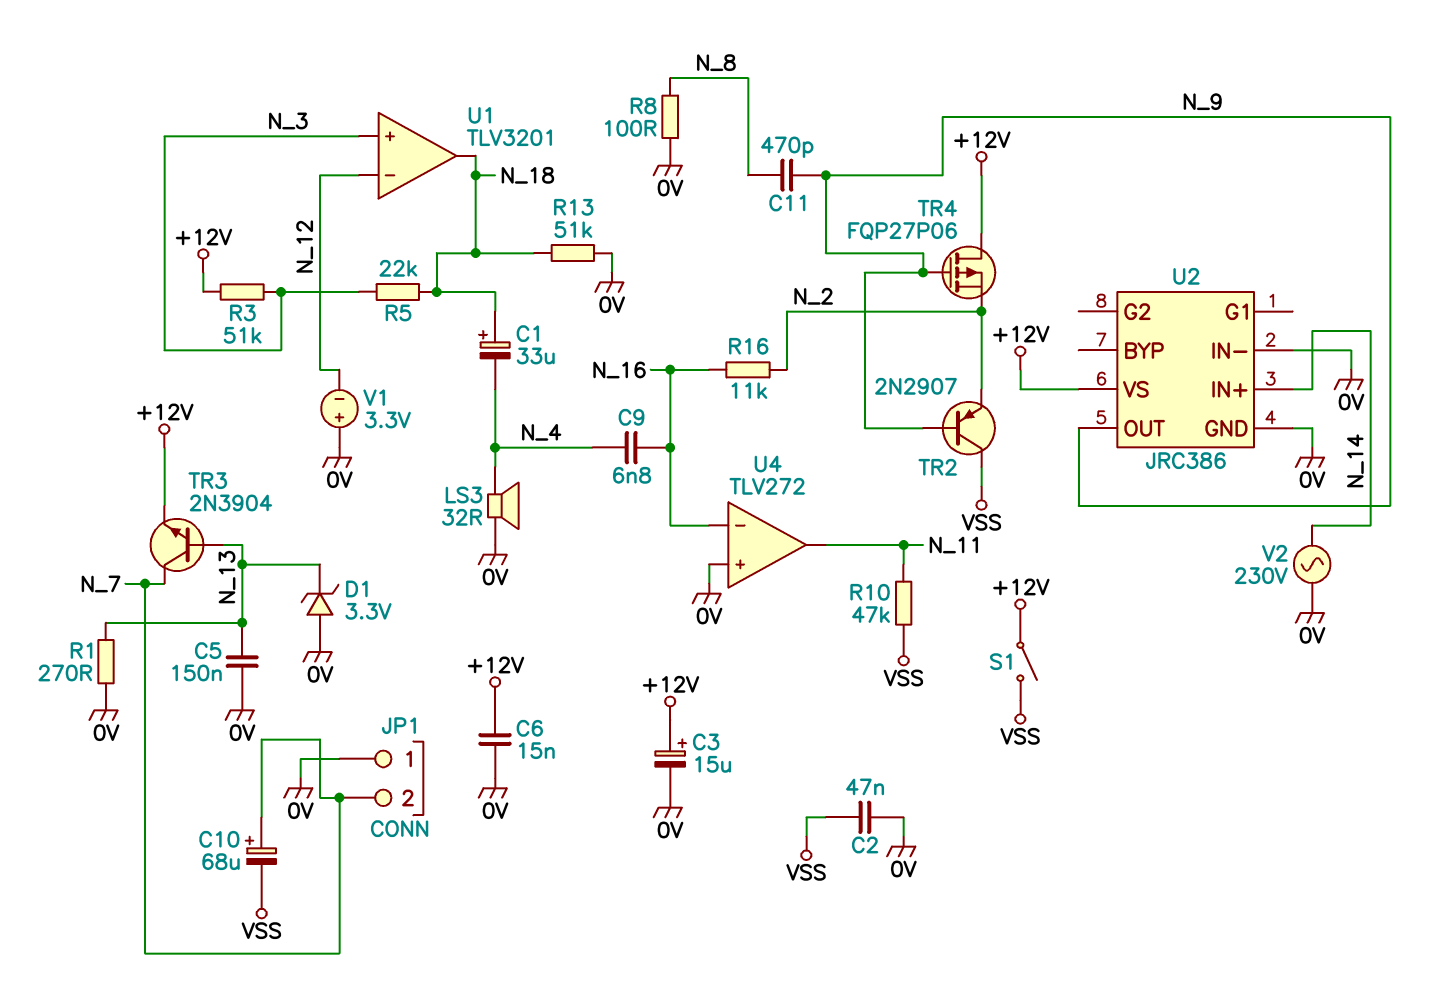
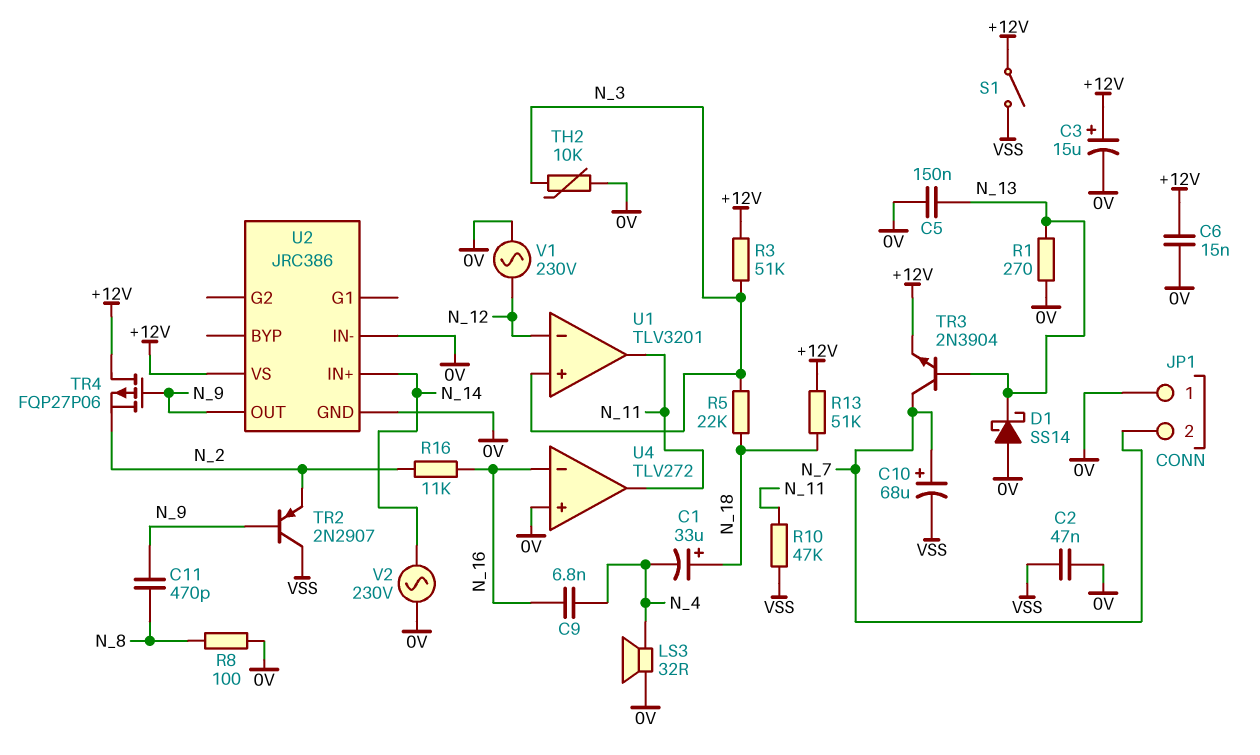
D1: zener 3.3V (A 0V, K N_13) -> schottky SS14 (A 0V, K N_13)
R13: 51k (0V, N_18) -> 51k (+12V, N_18)
TH2: none -> 10k (0V, N_3)
U1 pin out: N_18 -> N_11
V1: 3.3V (plus 0V, minus N_12) -> AC 230V (0V, N_12)

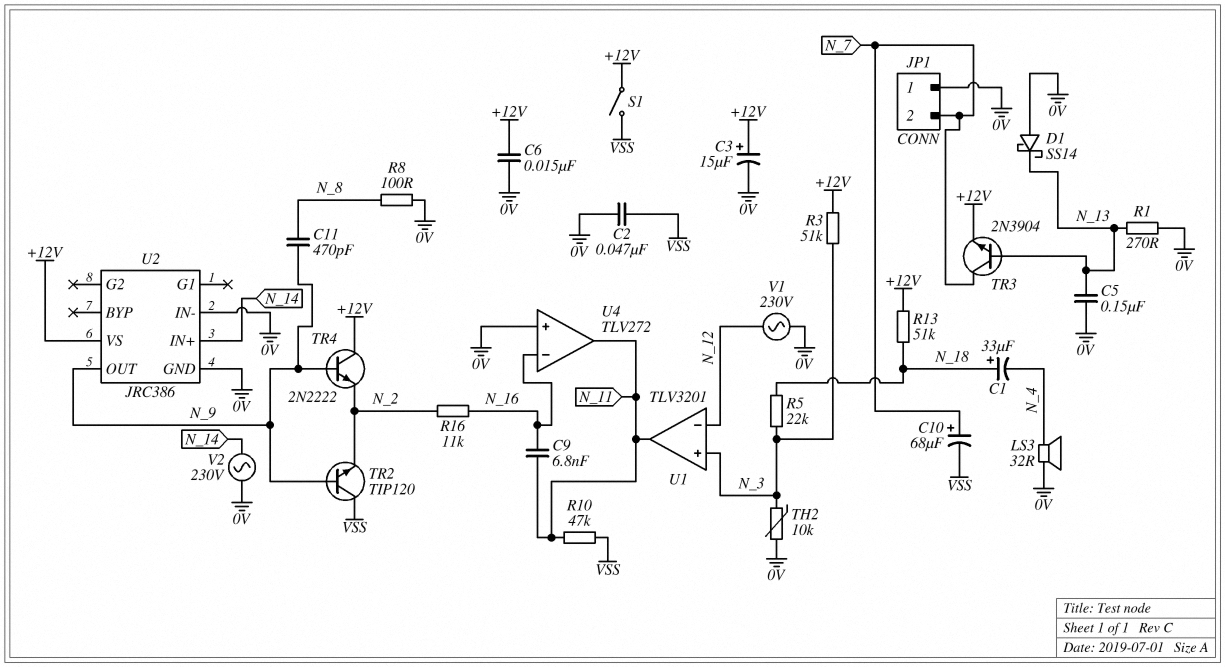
C9: 6.8nF (N_4, N_16) -> 6.8nF (N_11, N_16)
TR2: PNP 2N2907 (B N_9, C VSS, E N_2) -> NPN TIP120 (B N_9, C VSS, E N_2)
TR4: PMOS FQP27P06 (G N_9, D +12V, S N_2) -> NPN 2N2222 (B N_9, C +12V, E N_2)

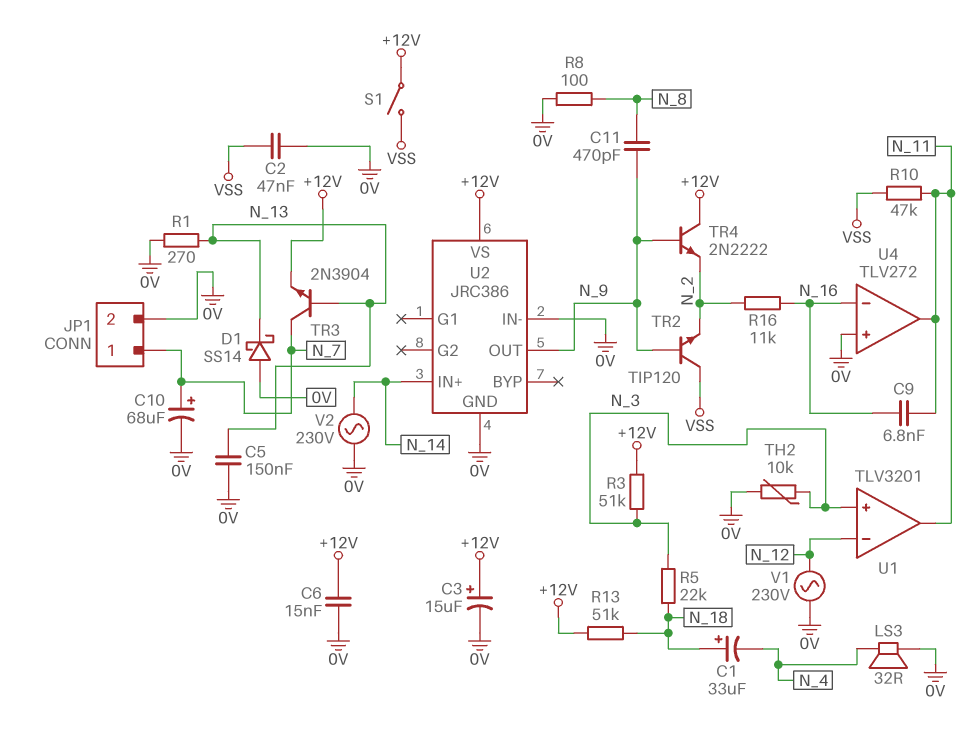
C10: 68uF (plus N_7, minus VSS) -> 68uF (plus N_7, minus 0V)
JP1 pin 1: 0V -> N_7
JP1 pin 2: N_7 -> 0V

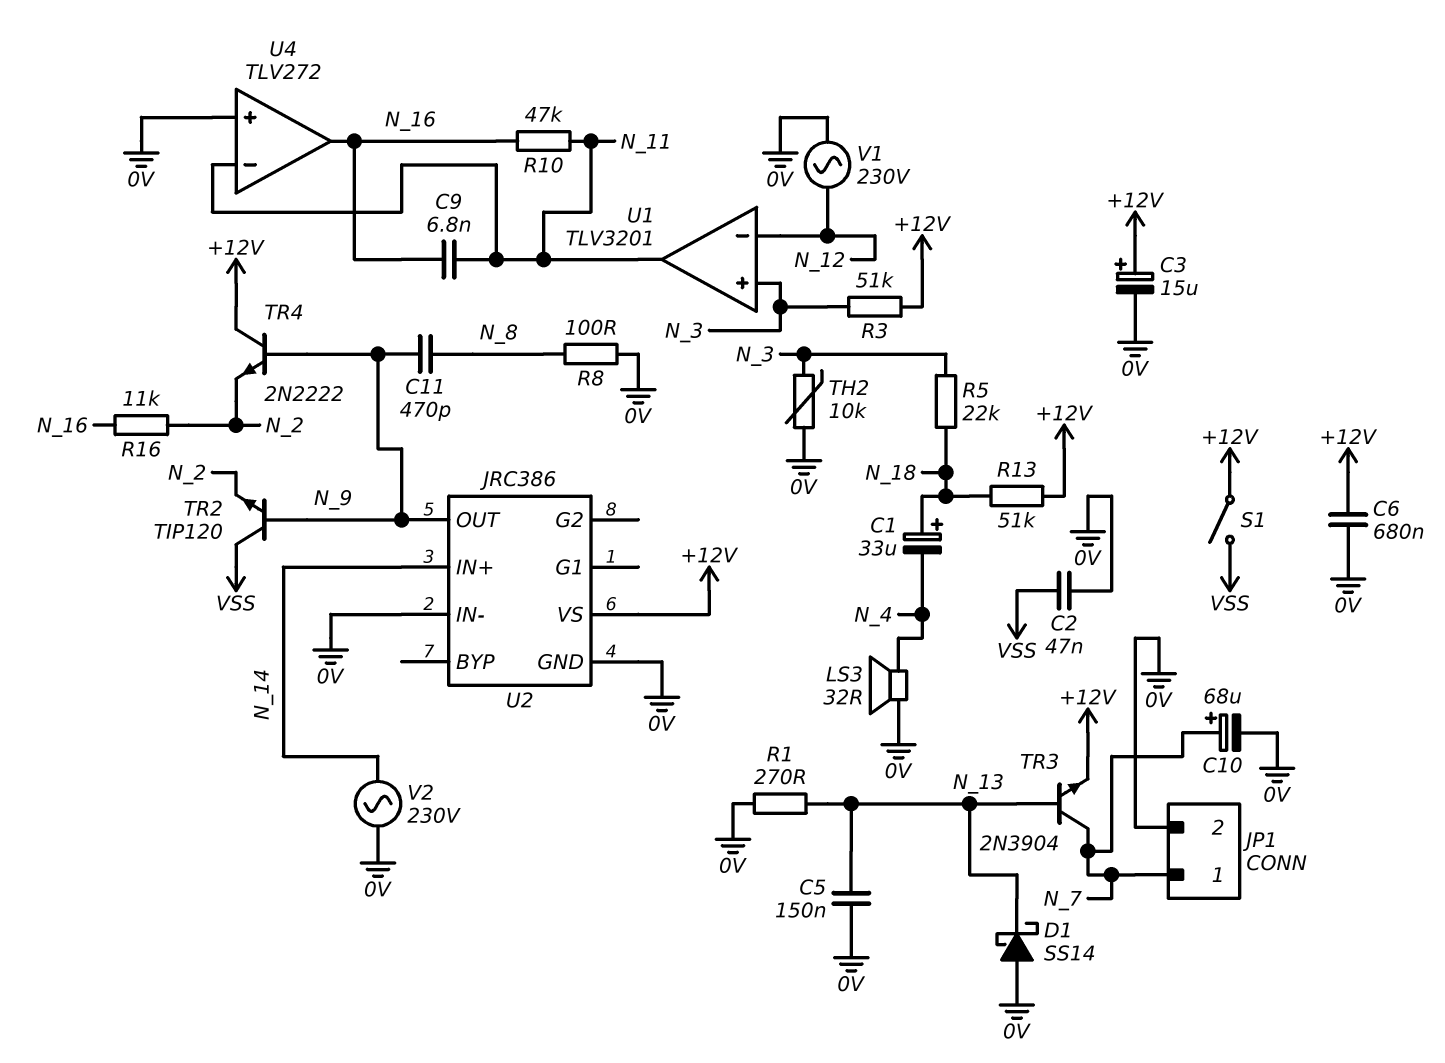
C6: 15nF (+12V, 0V) -> 680nF (+12V, 0V)
R10: 47k (N_11, VSS) -> 47k (N_11, N_16)
U4 pin in-: N_16 -> N_11
U4 pin out: N_11 -> N_16

